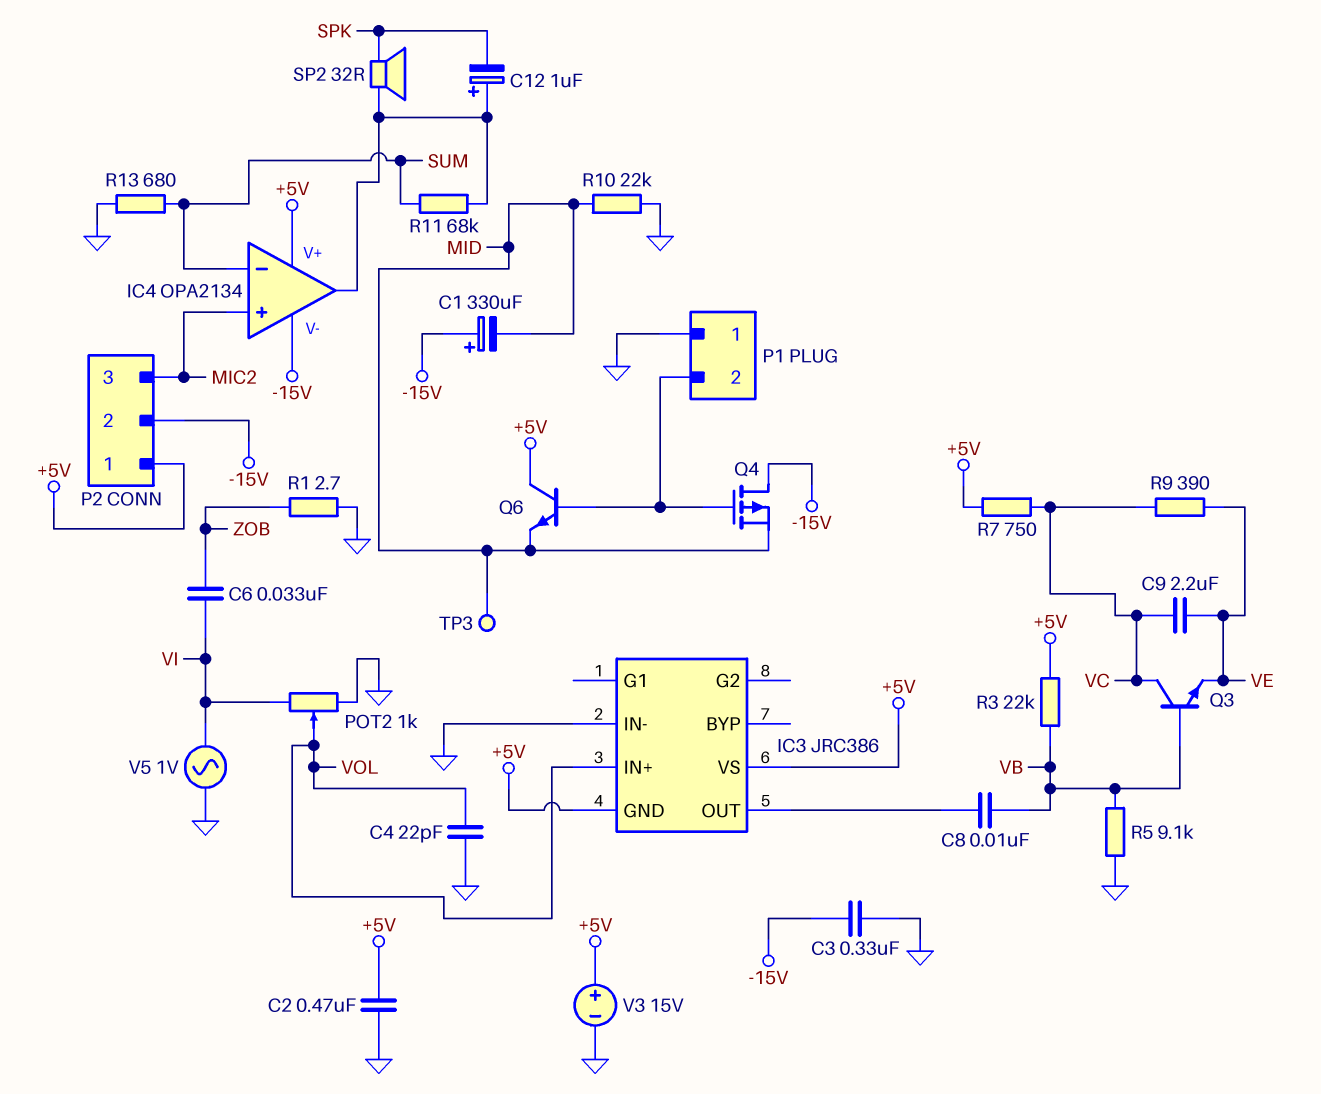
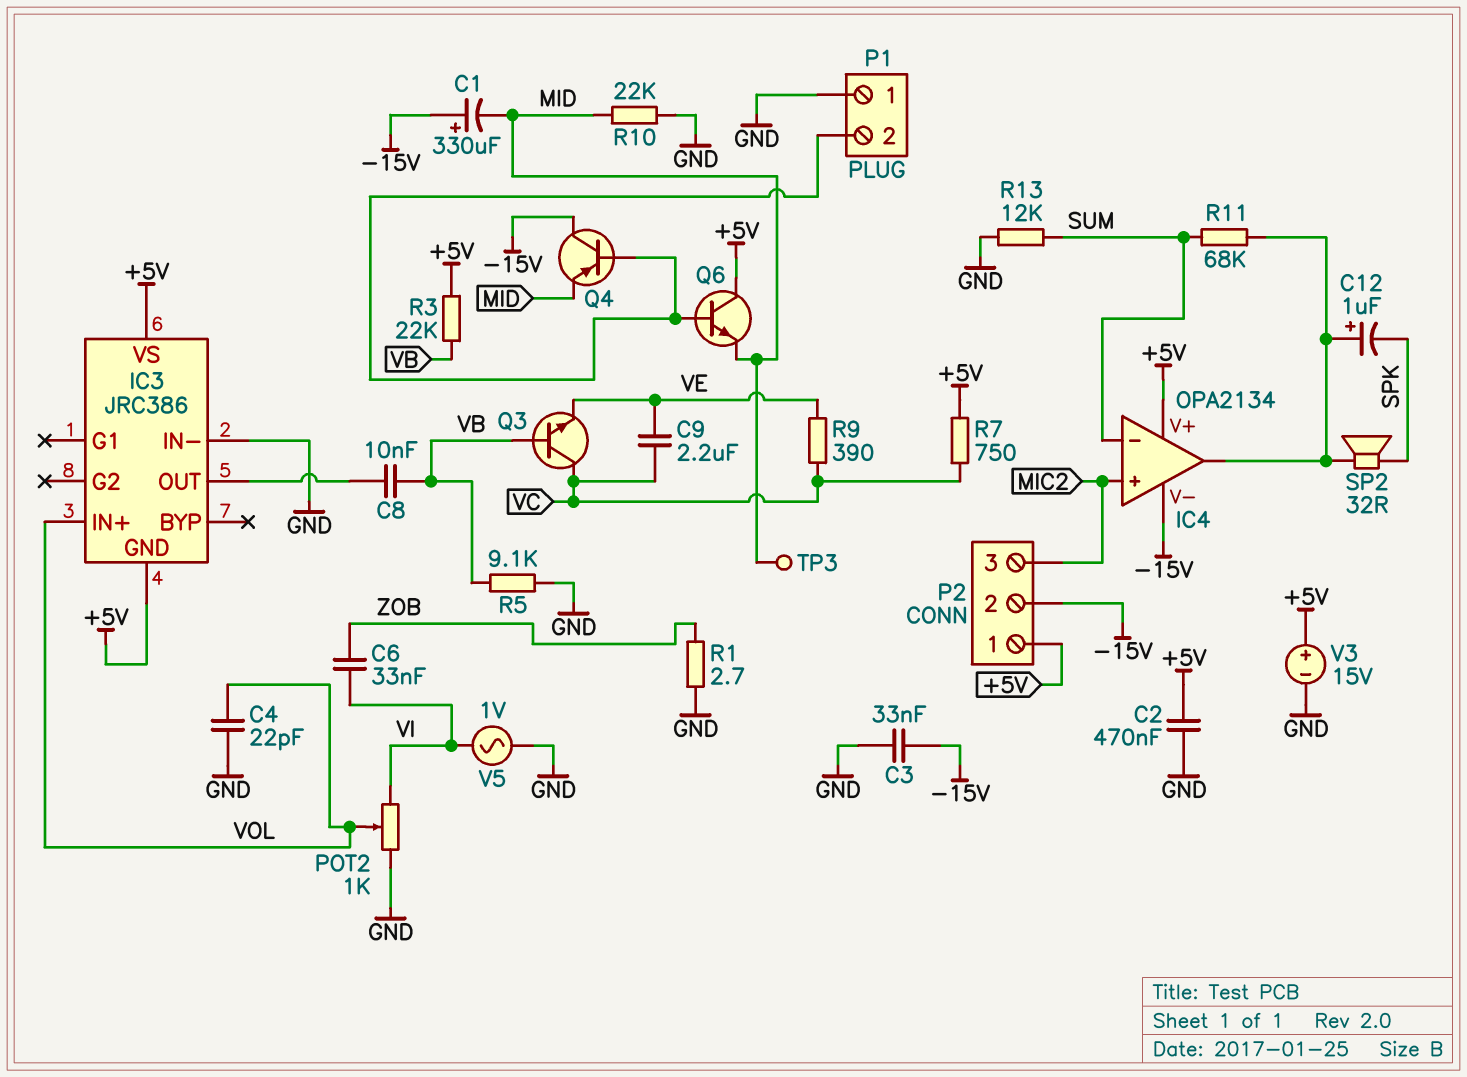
C3: 330nF (-15V, GND) -> 33nF (-15V, GND)
Q4: PMOS (G P1/2, D -15V, S MID) -> PNP (B P1/2, C -15V, E MID)
R13: 680 (GND, SUM) -> 12k (GND, SUM)

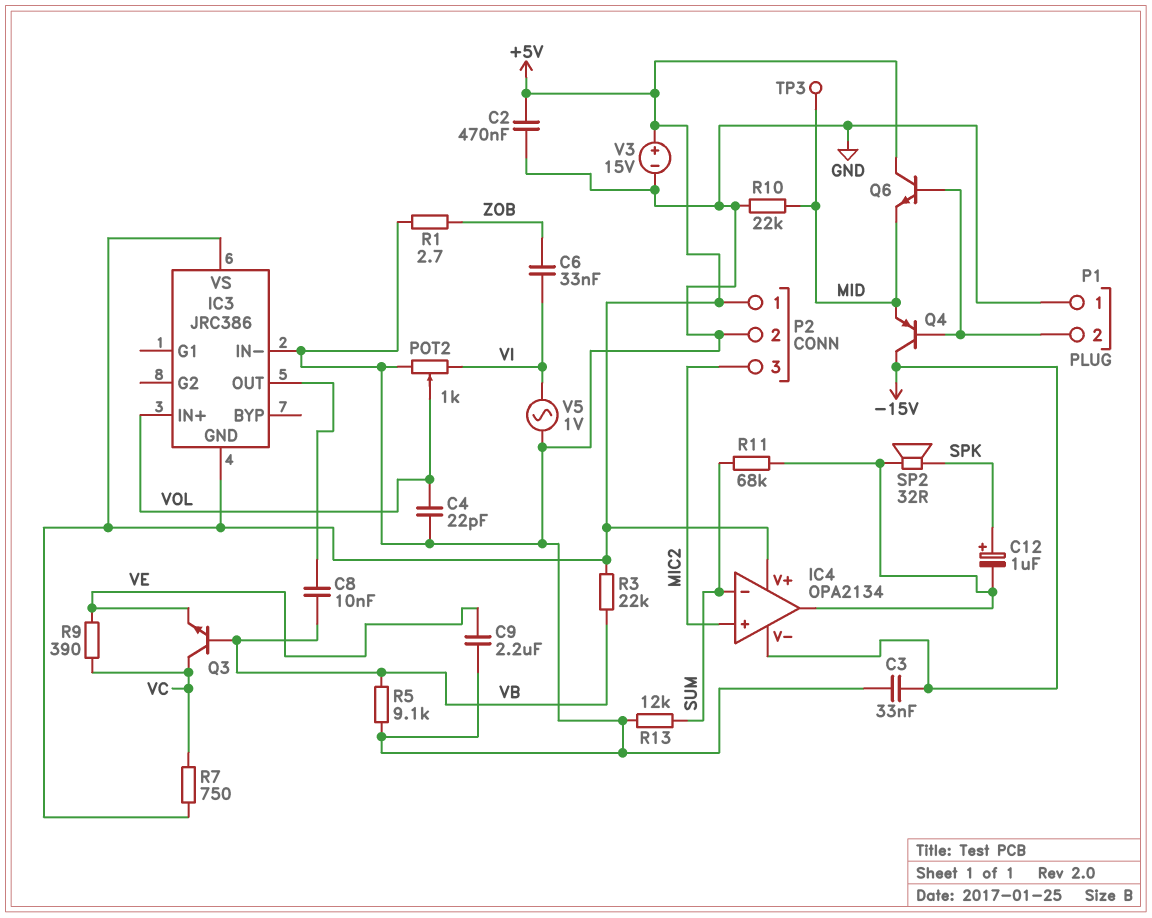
C1: 330uF (plus -15V, minus MID) -> none
C9: 2.2uF (VC, VE) -> 2.2uF (GND, VE)
C12: 1uF (plus IC4/out, minus SPK) -> 1uF (plus SPK, minus IC4/out)
P2 pin 2: -15V -> GND

